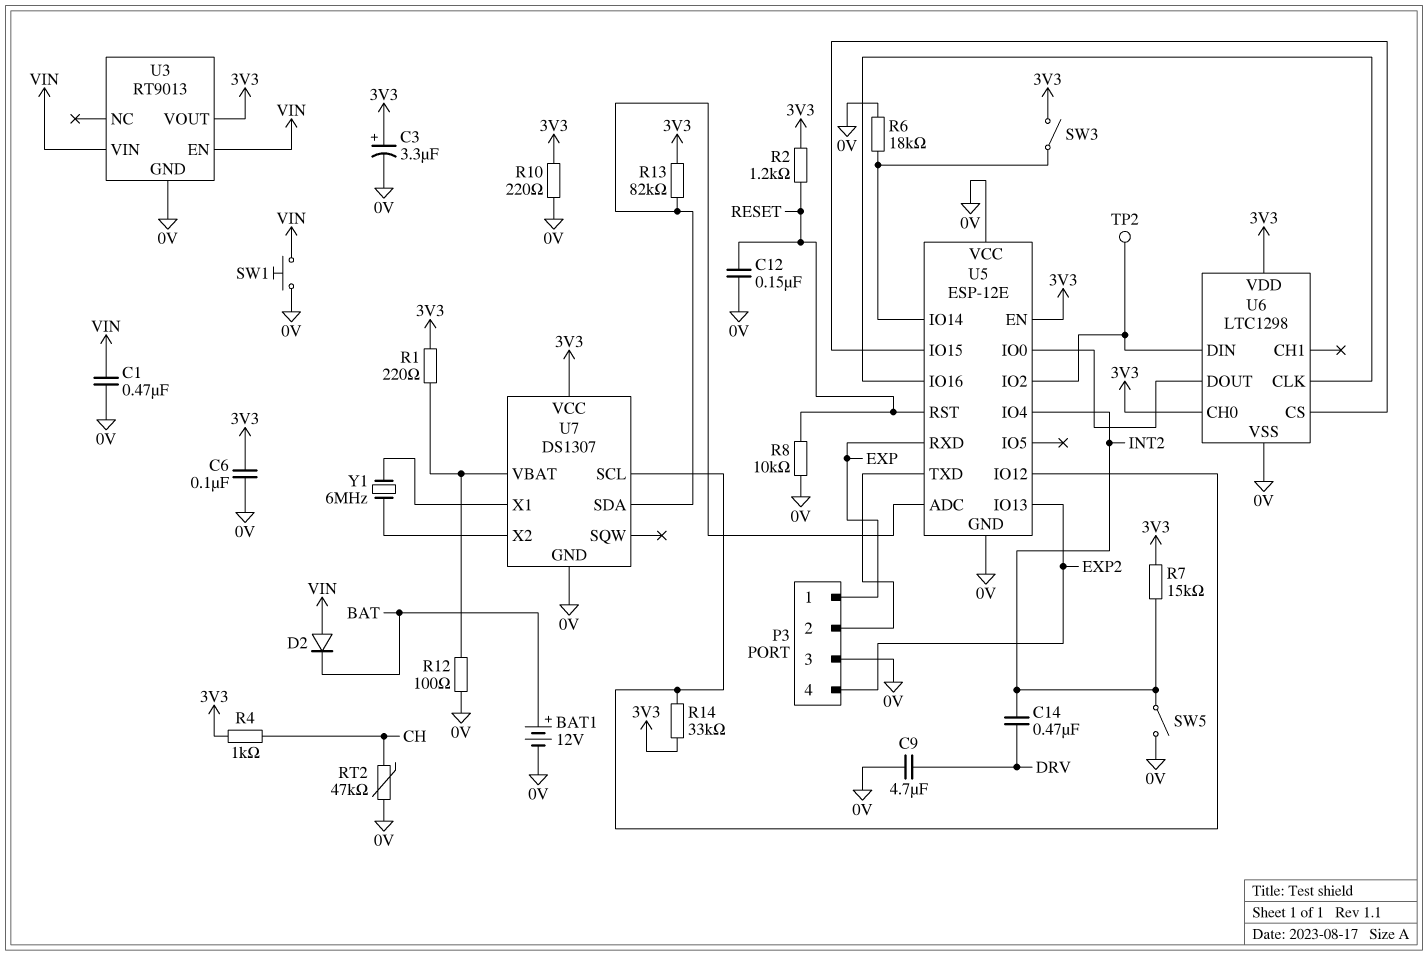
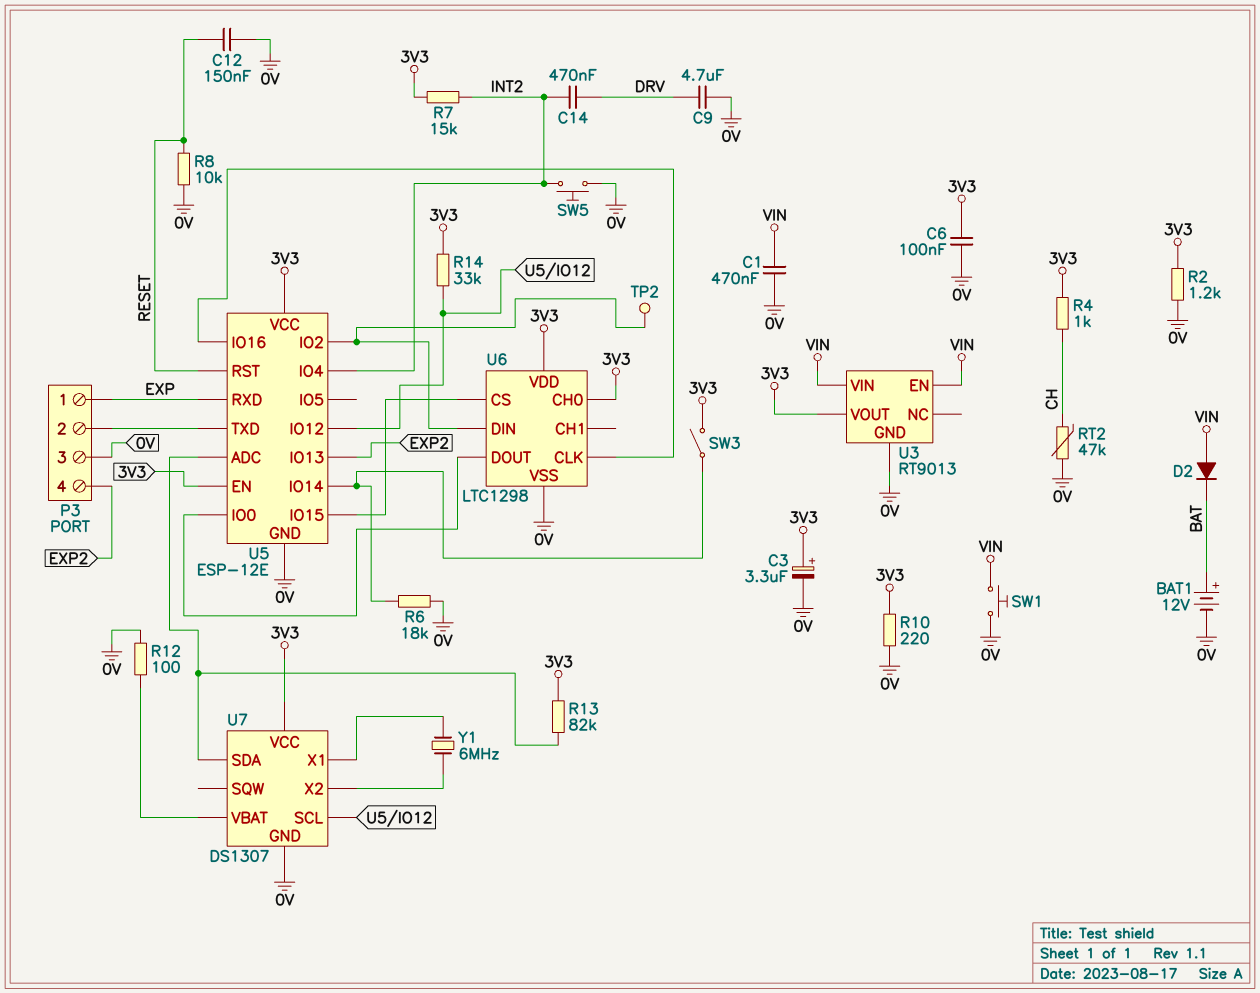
R1: 220 (3V3, U7/VBAT) -> none
R2: 1.2k (3V3, RESET) -> 1.2k (0V, 3V3)
SW5: switch (0V, INT2) -> button (0V, INT2)
U5 pin VCC: 0V -> 3V3

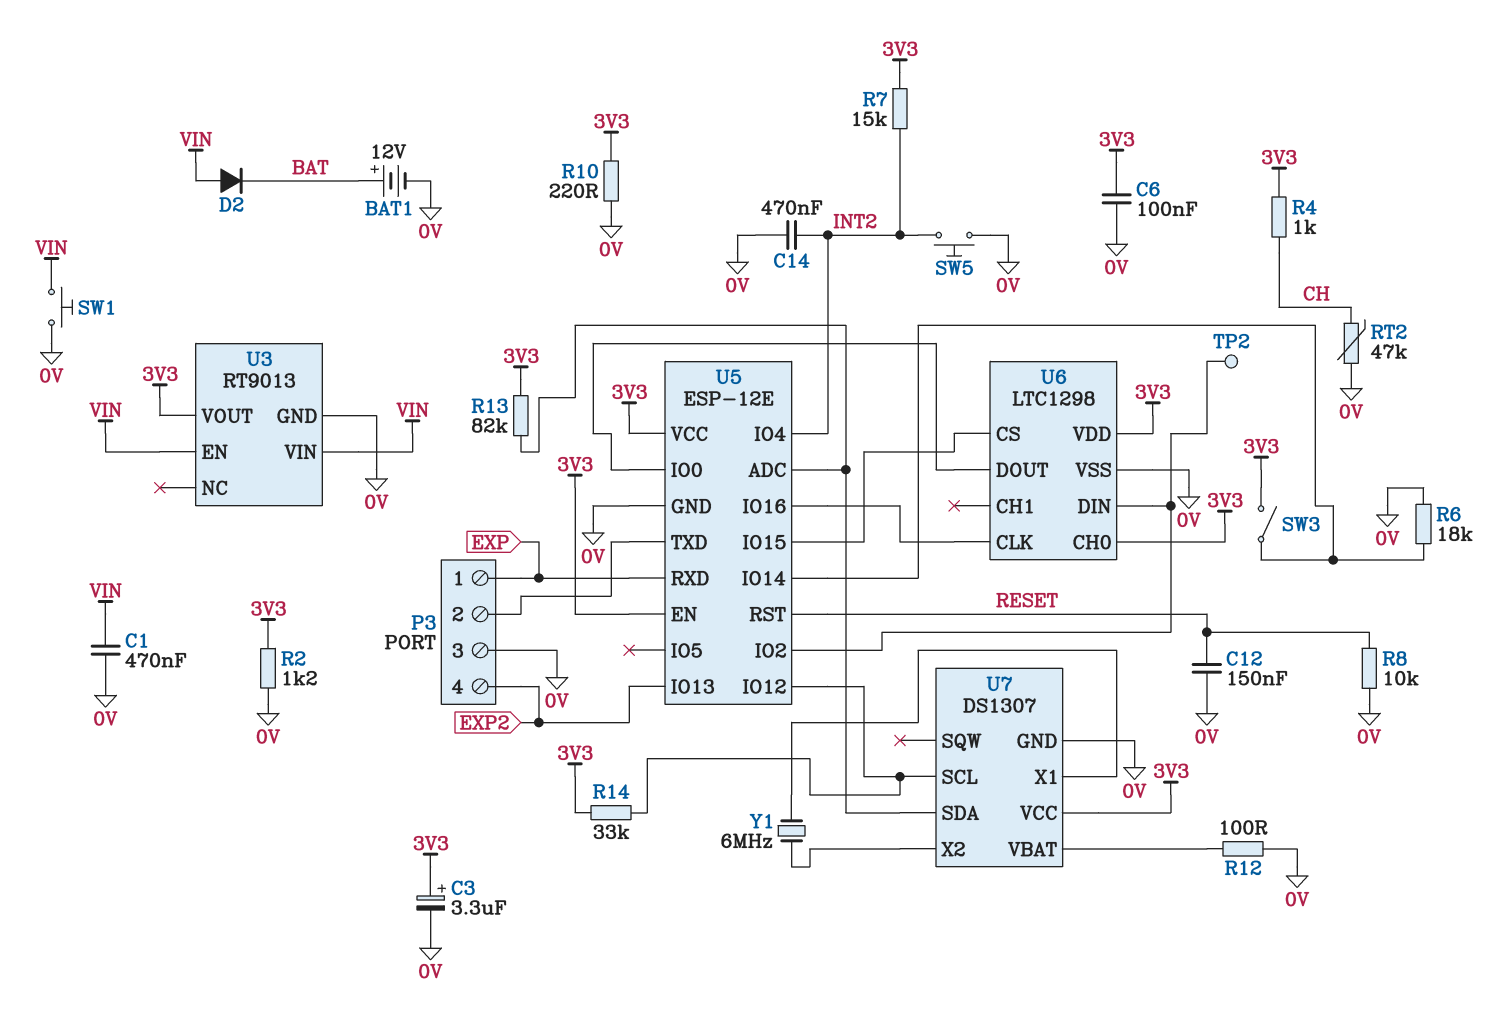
C9: 4.7uF (0V, DRV) -> none
C14: 470nF (DRV, INT2) -> 470nF (0V, INT2)

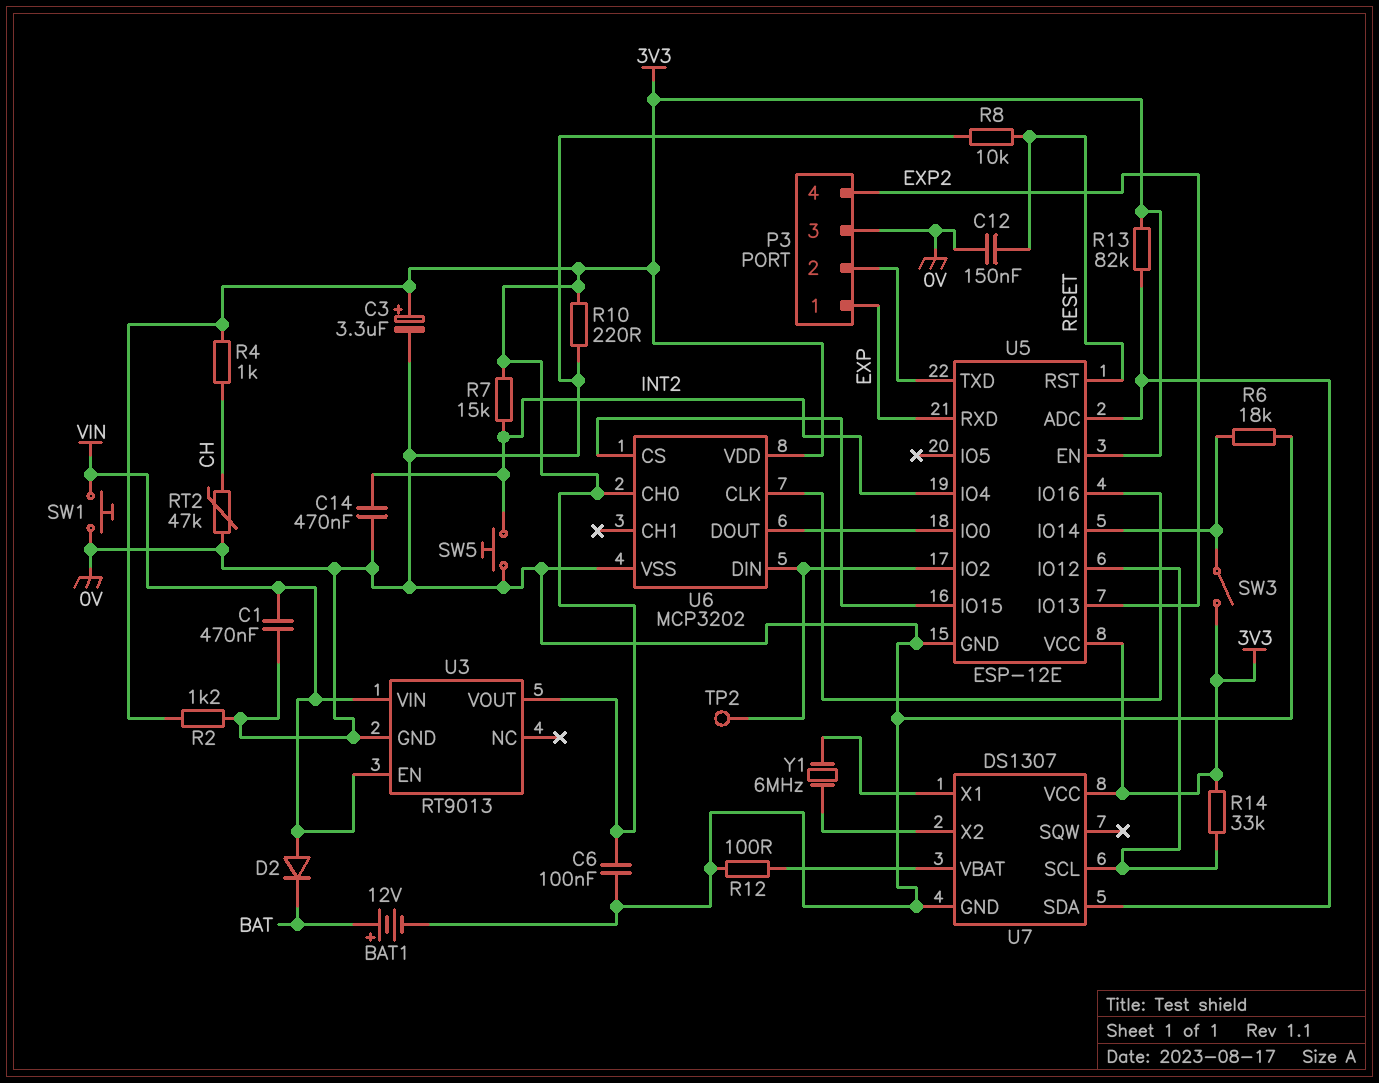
U6: LTC1298 -> MCP3202

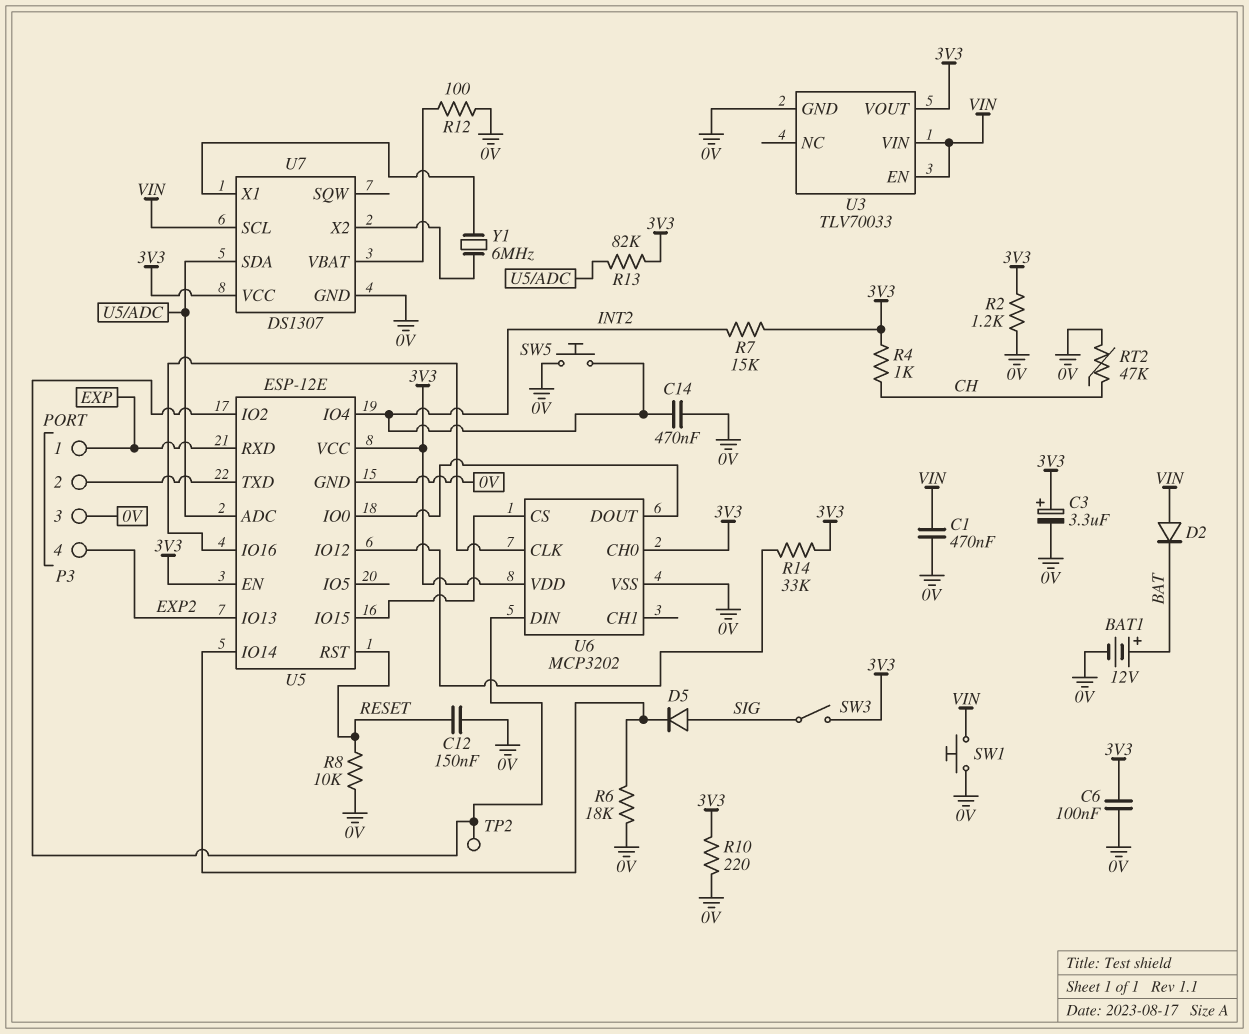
D5: none -> diode (A SIG, K U5/IO14)
SW3: switch (3V3, U5/IO14) -> switch (3V3, SIG)
U3: RT9013 -> TLV70033
U7 pin SCL: U5/IO12 -> VIN

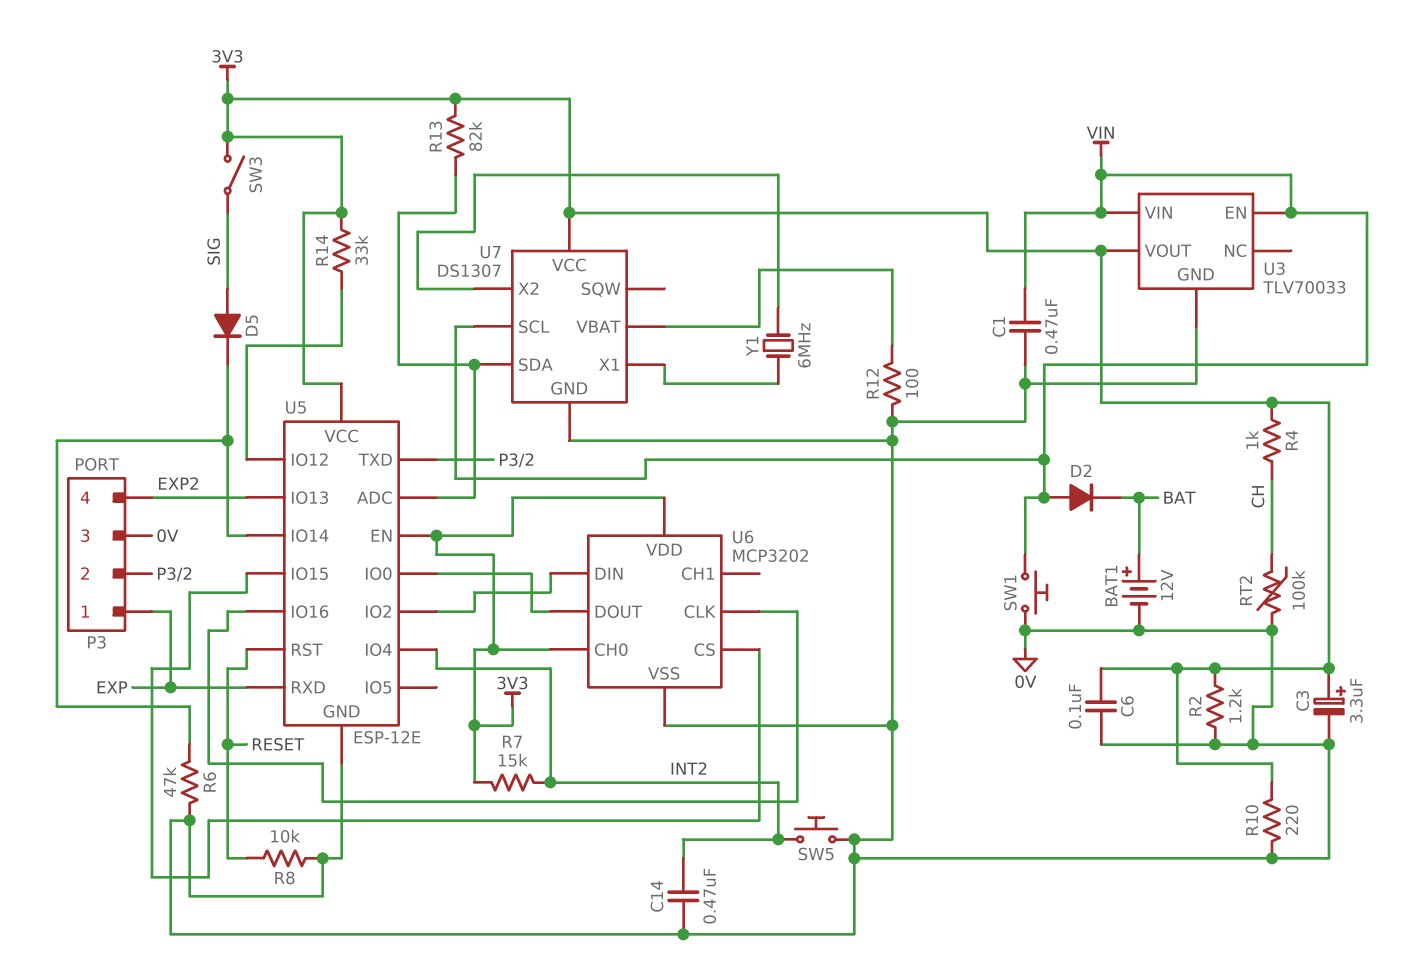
C12: 150nF (0V, RESET) -> none
R6: 18k (0V, U5/IO14) -> 47k (0V, U5/IO14)
RT2: 47k (0V, CH) -> 100k (0V, CH)
TP2: test point (U5/IO2) -> none

